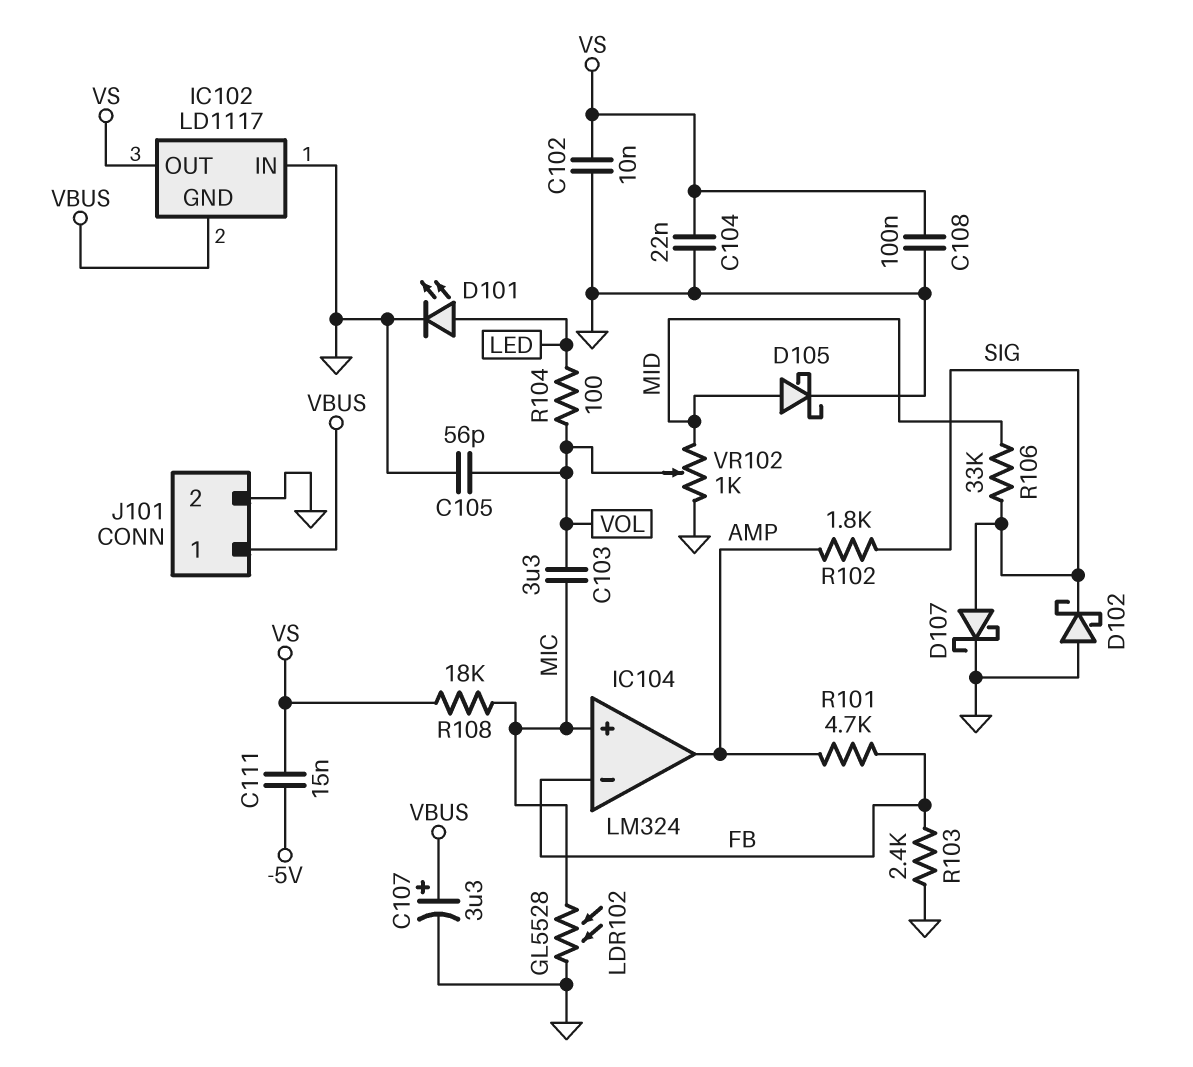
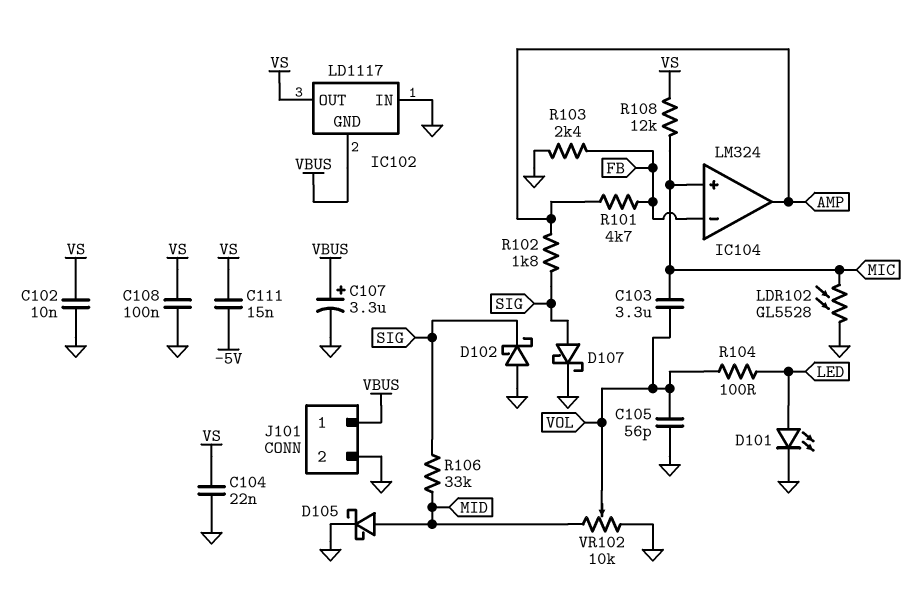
R108: 18k (MIC, VS) -> 12k (MIC, VS)
VR102: 1k (GND, MID, wiper VOL) -> 10k (GND, MID, wiper VOL)

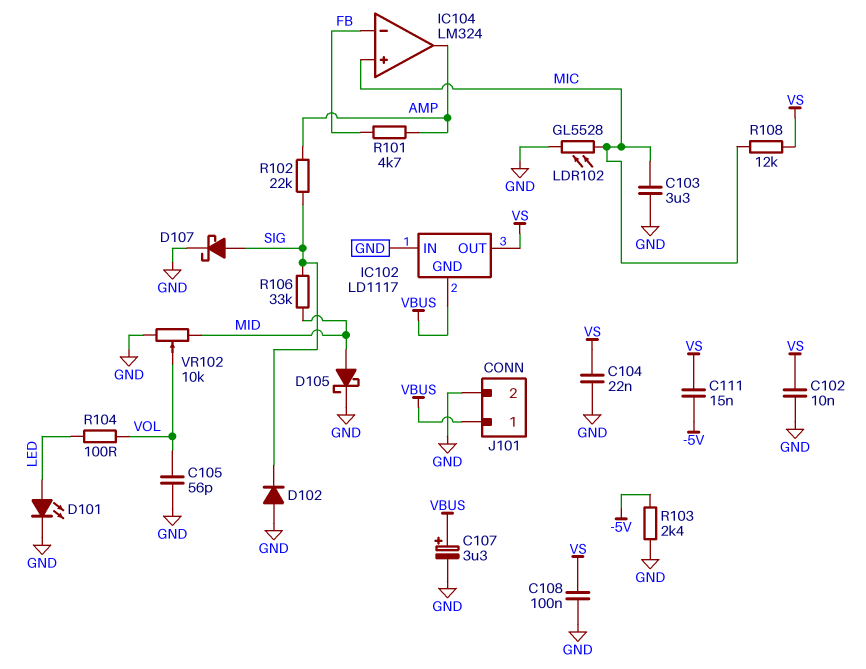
C103: 3.3uF (MIC, VOL) -> 3.3uF (GND, MIC)
D102: schottky (A GND, K SIG) -> diode (A GND, K SIG)
R102: 1.8k (AMP, SIG) -> 22k (AMP, SIG)
R103: 2.4k (FB, GND) -> 2.4k (-5V, GND)

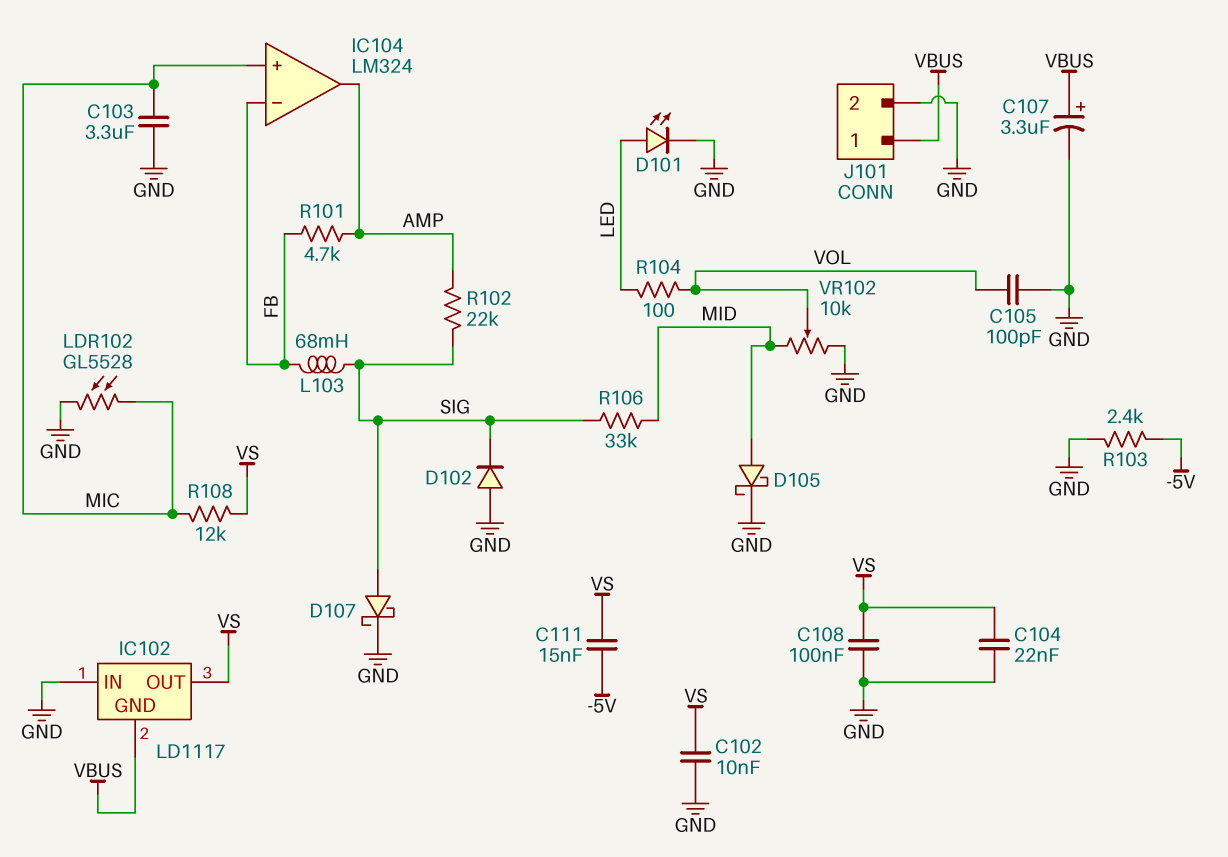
C105: 56pF (GND, VOL) -> 100pF (GND, VOL)
L103: none -> 68mH (FB, SIG)

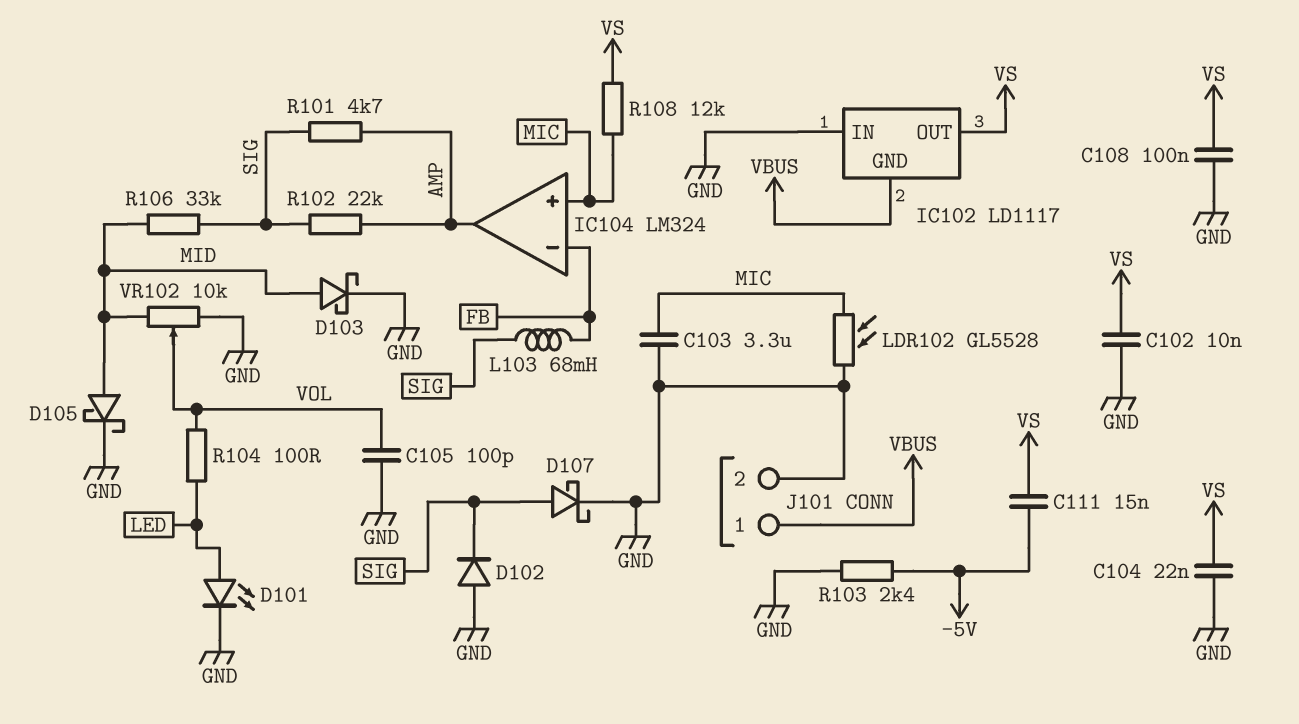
C107: 3.3uF (plus VBUS, minus GND) -> none
D103: none -> schottky (A MID, K GND)
R101: 4.7k (AMP, FB) -> 4.7k (AMP, SIG)

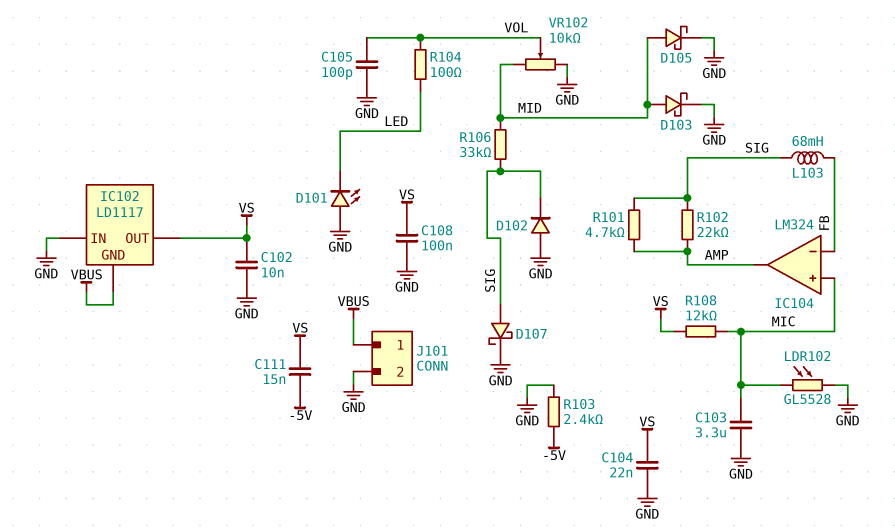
D101: LED (A LED, K GND) -> LED (A GND, K LED)

